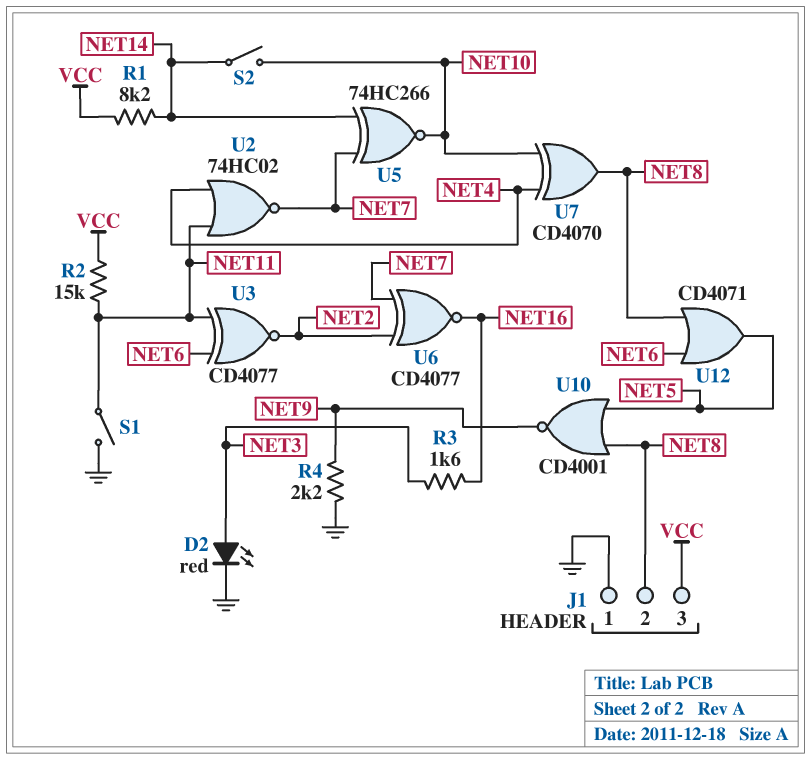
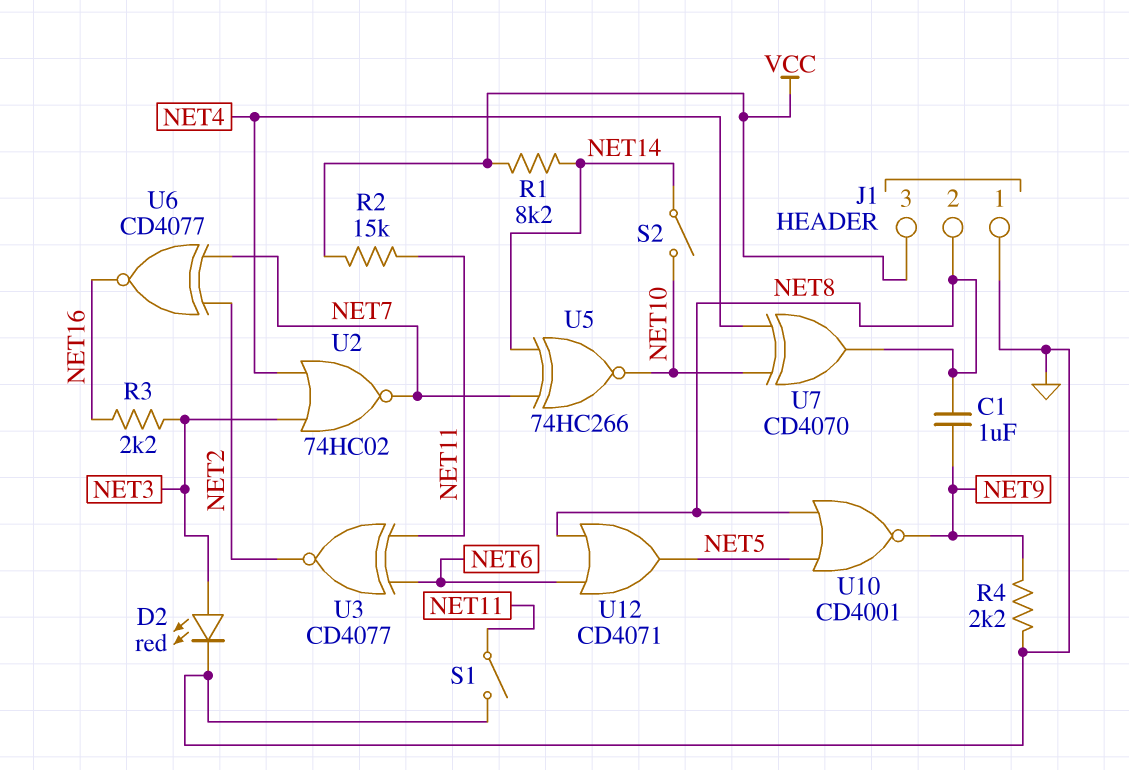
C1: none -> 1uF (NET8, NET9)
R3: 1.6k (NET3, NET16) -> 2.2k (NET3, NET16)
U2: NOR 74HC02 (in NET4, in NET11, out NET7) -> NOR 74HC02 (in NET3, in NET4, out NET7)

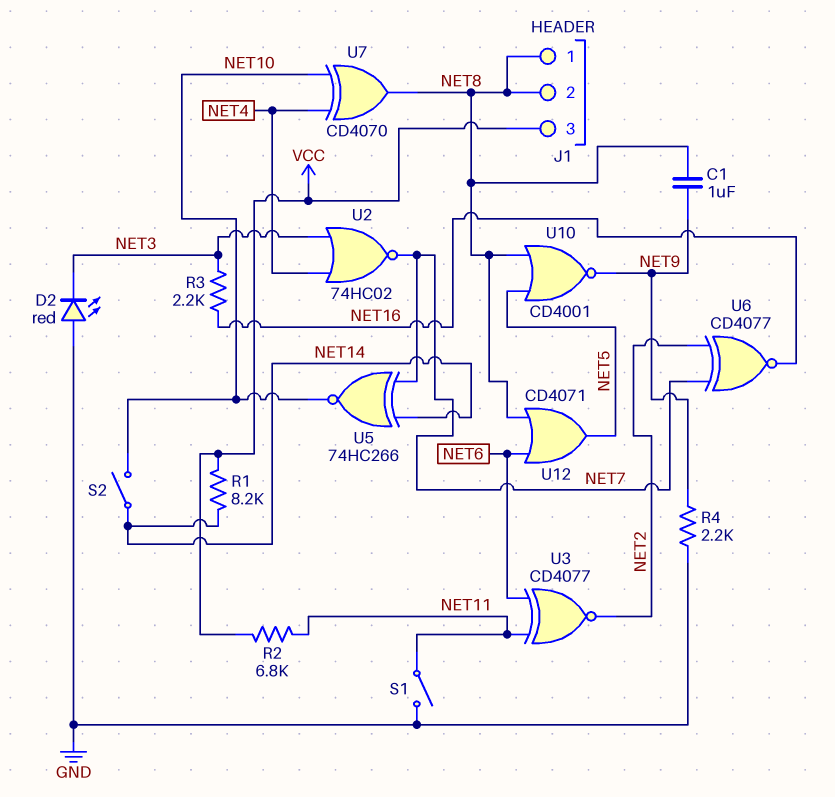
D2: LED red (A NET3, K GND) -> LED red (A GND, K NET3)
J1 pin 1: GND -> NET8
R2: 15k (NET11, VCC) -> 6.8k (NET11, VCC)

